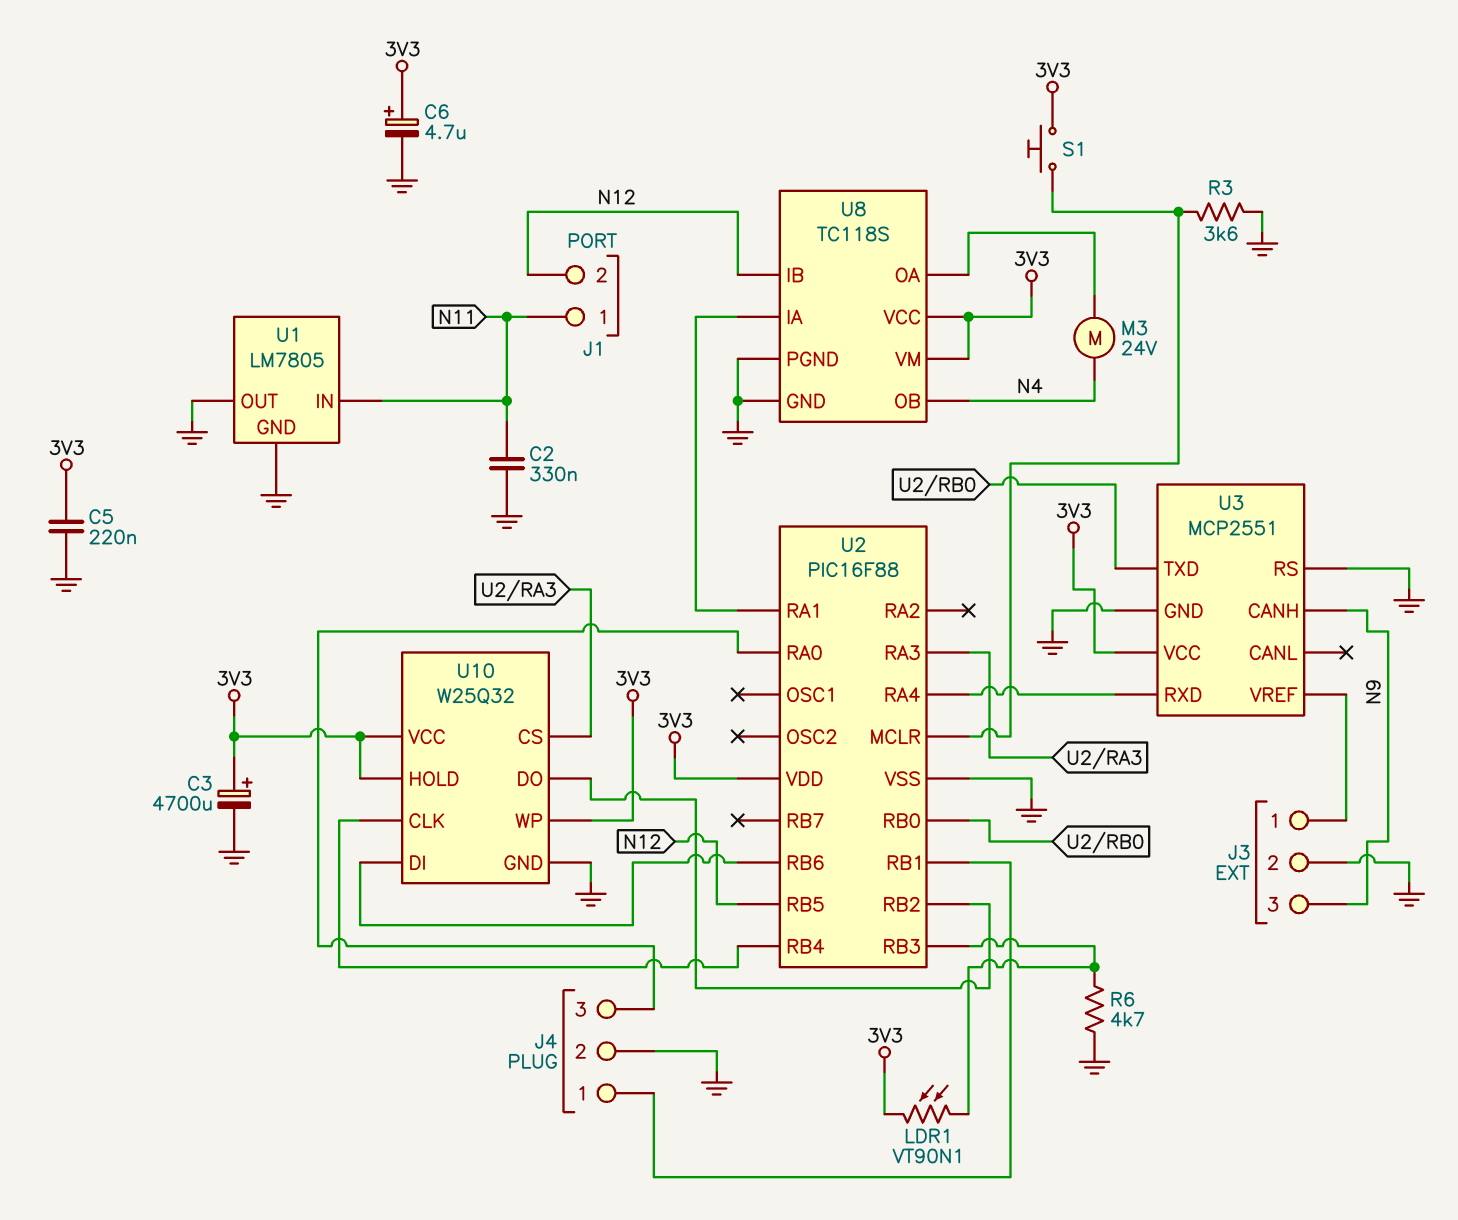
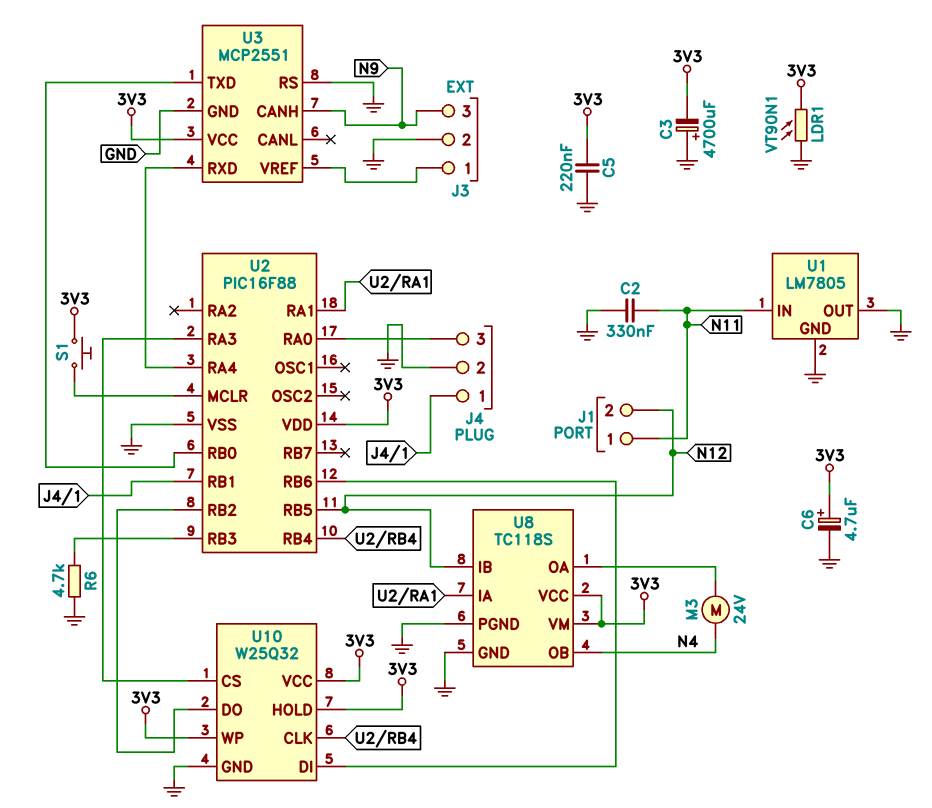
C3: 4700uF (plus 3V3, minus GND) -> 4700uF (plus GND, minus 3V3)
LDR1: VT90N1 (3V3, U2/RB3) -> VT90N1 (3V3, GND)
R3: 3.6k (GND, U2/MCLR) -> none

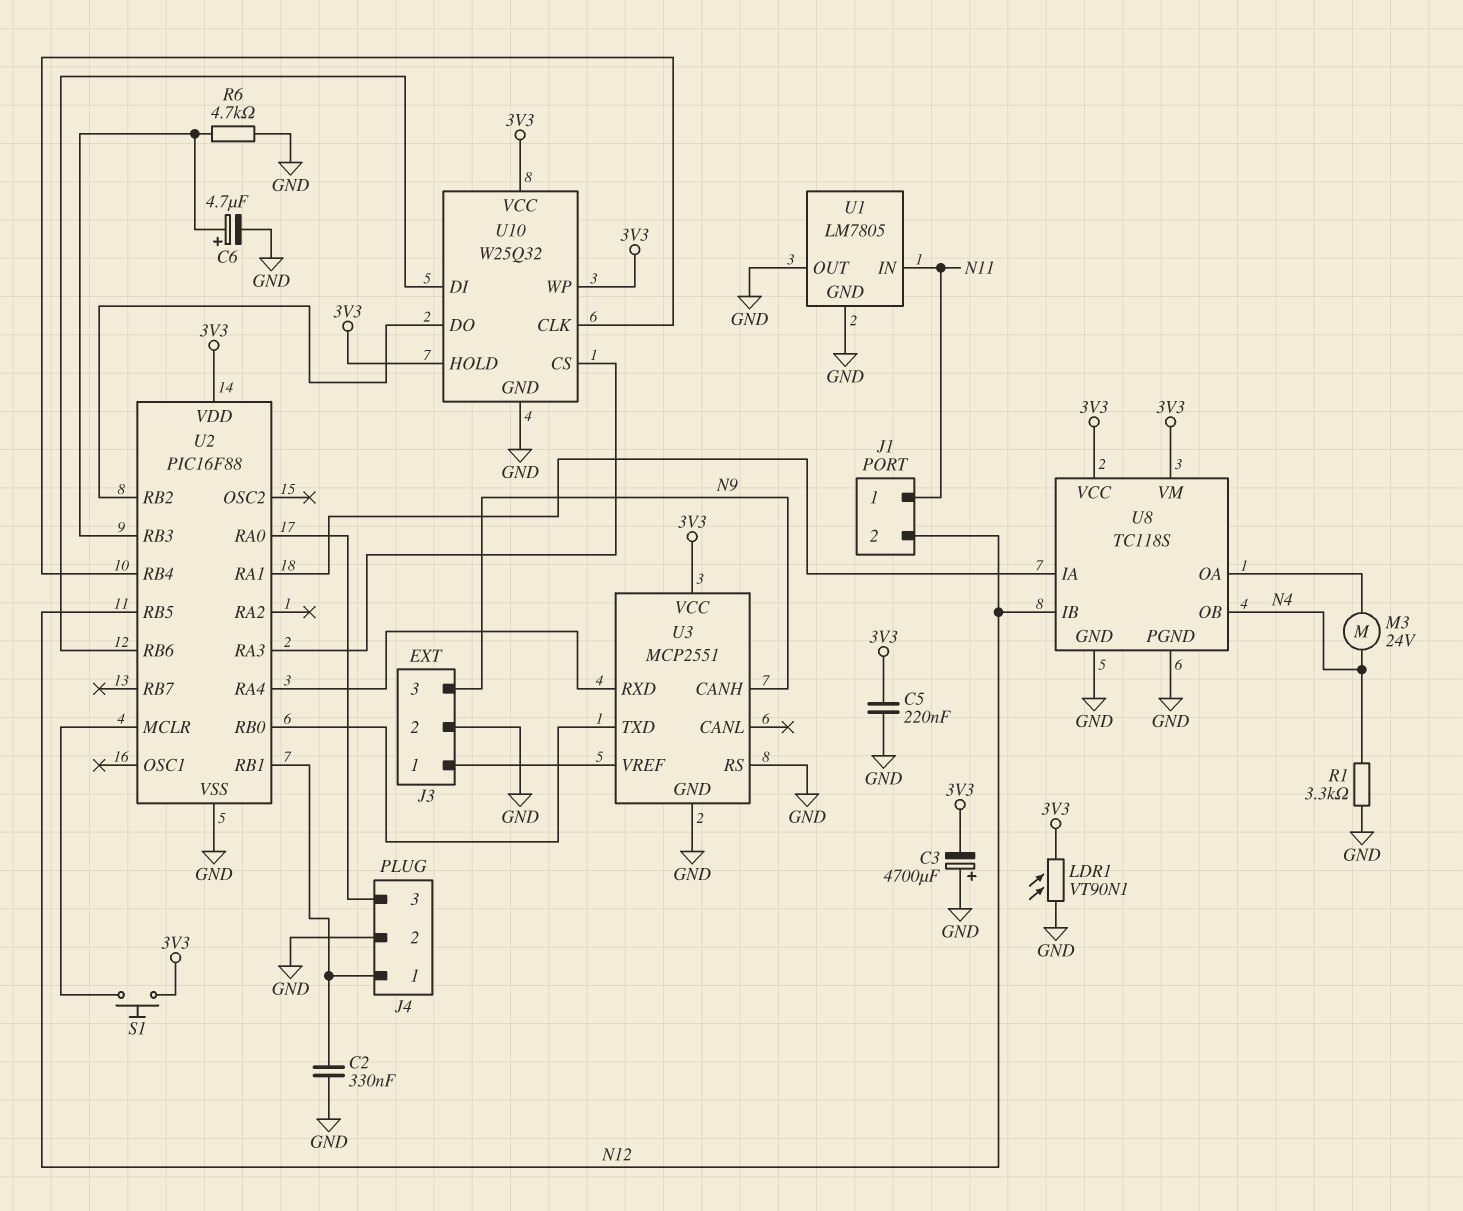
C2: 330nF (GND, N11) -> 330nF (GND, J4/1)
C6: 4.7uF (plus 3V3, minus GND) -> 4.7uF (plus U2/RB3, minus GND)
R1: none -> 3.3k (GND, N4)

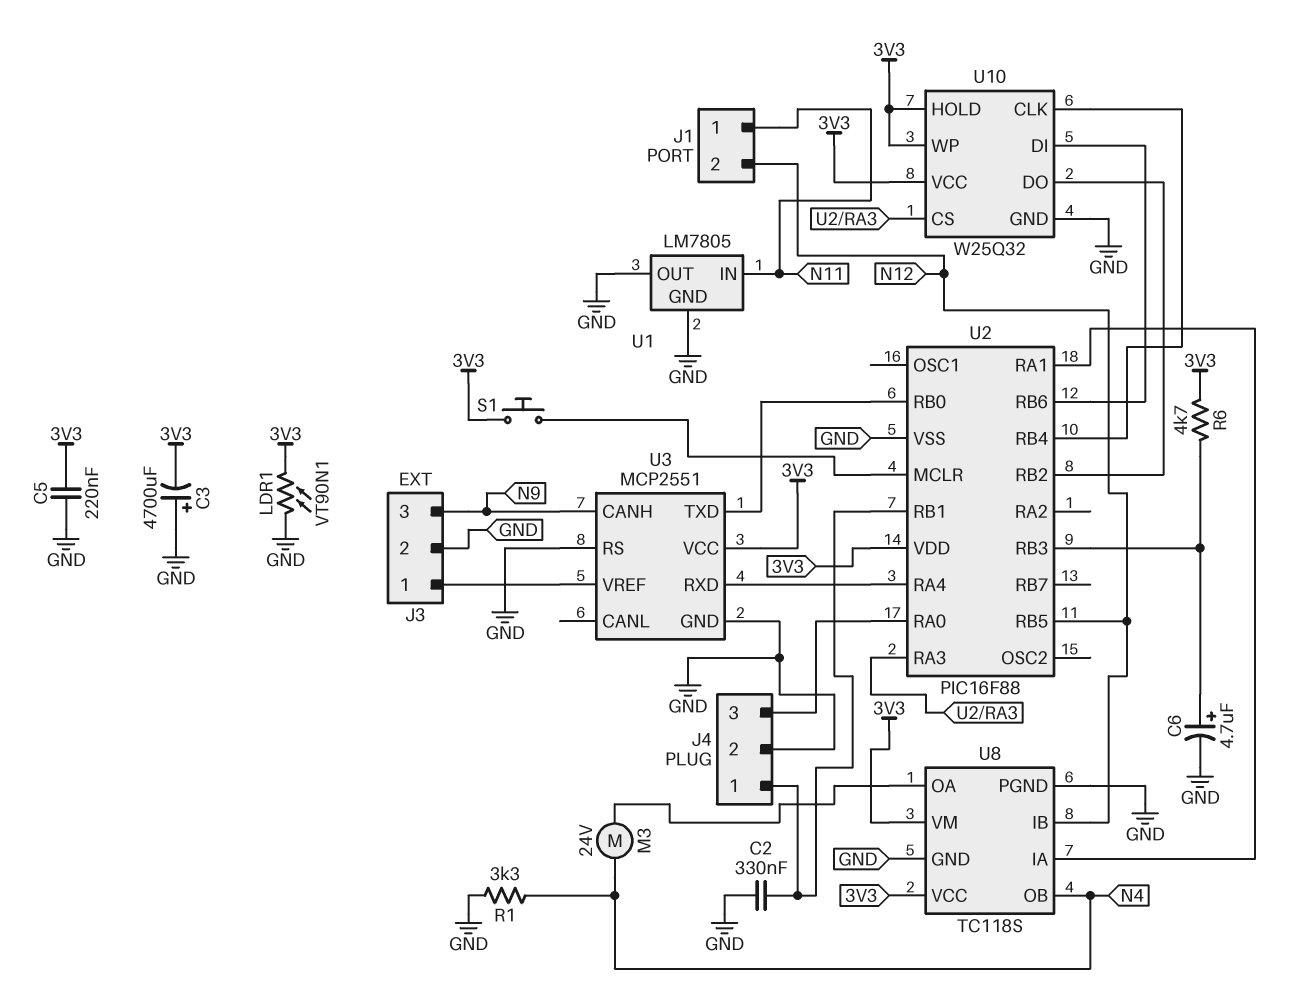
R6: 4.7k (GND, U2/RB3) -> 4.7k (3V3, U2/RB3)

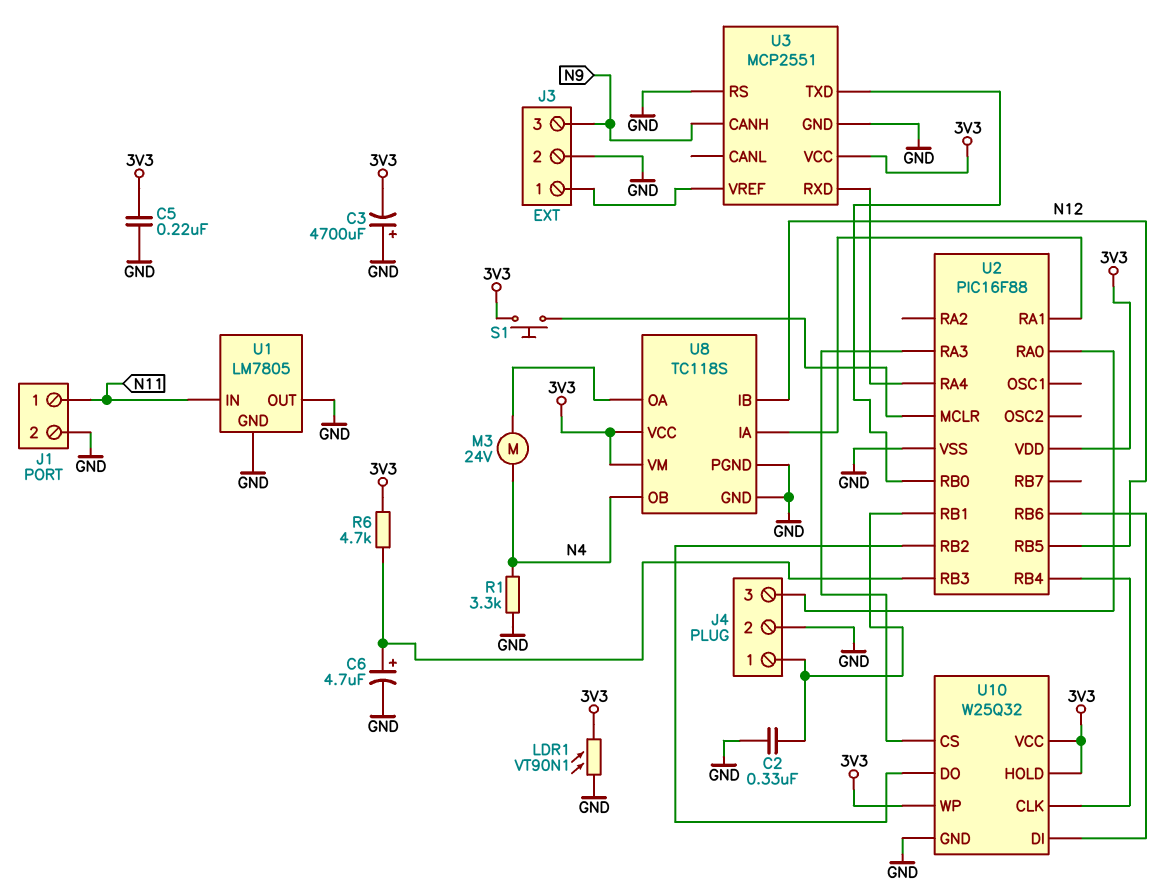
J1 pin 2: N12 -> GND

